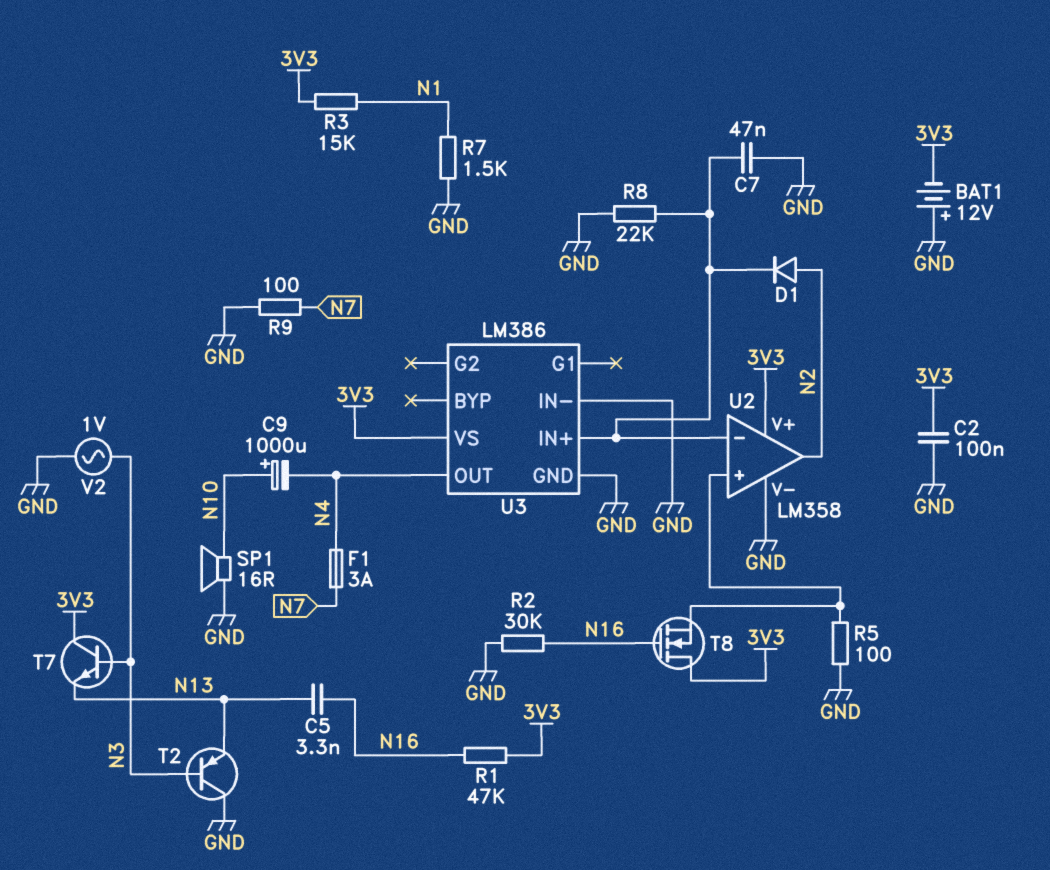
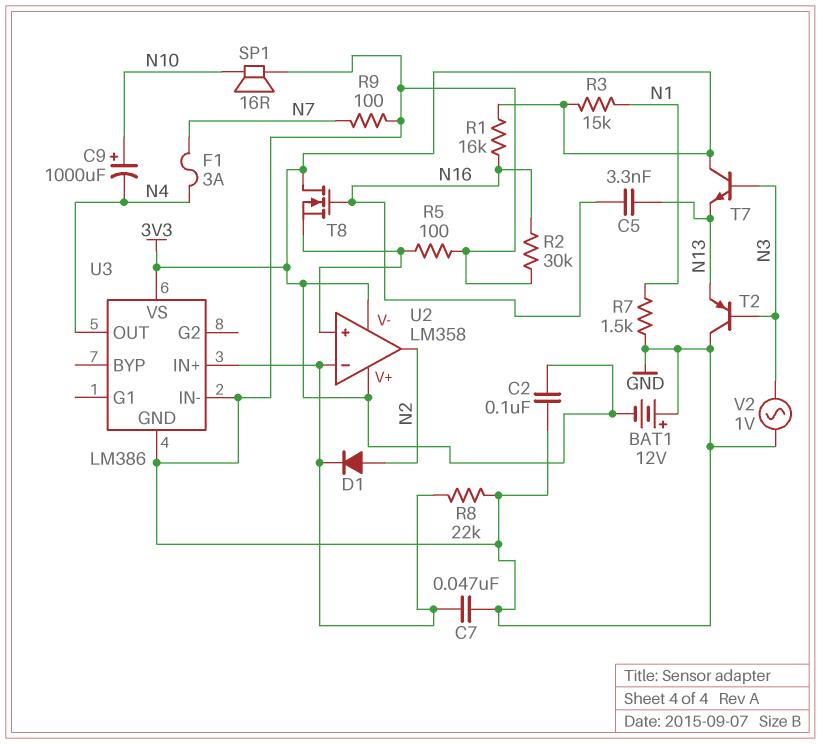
R1: 47k (3V3, N16) -> 16k (3V3, N16)
U2 pin V-: GND -> 3V3

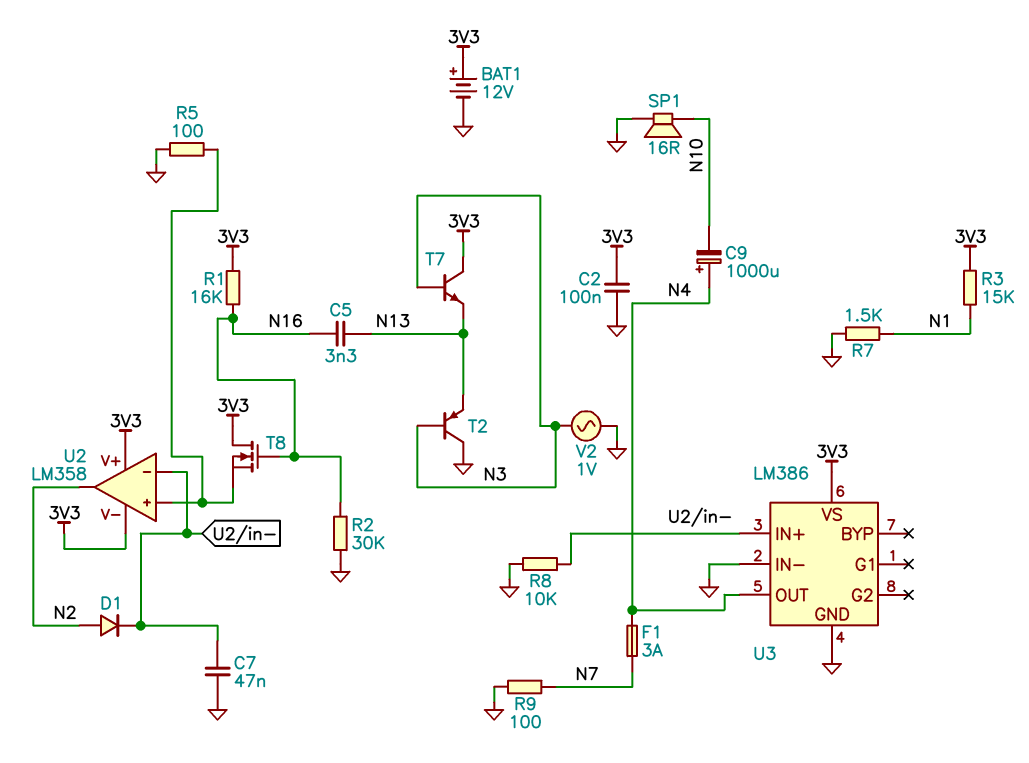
BAT1: 12V (plus GND, minus 3V3) -> 12V (plus 3V3, minus GND)
C9: 1000uF (plus N10, minus N4) -> 1000uF (plus N4, minus N10)
R8: 22k (GND, U2/in-) -> 10k (GND, U2/in-)

